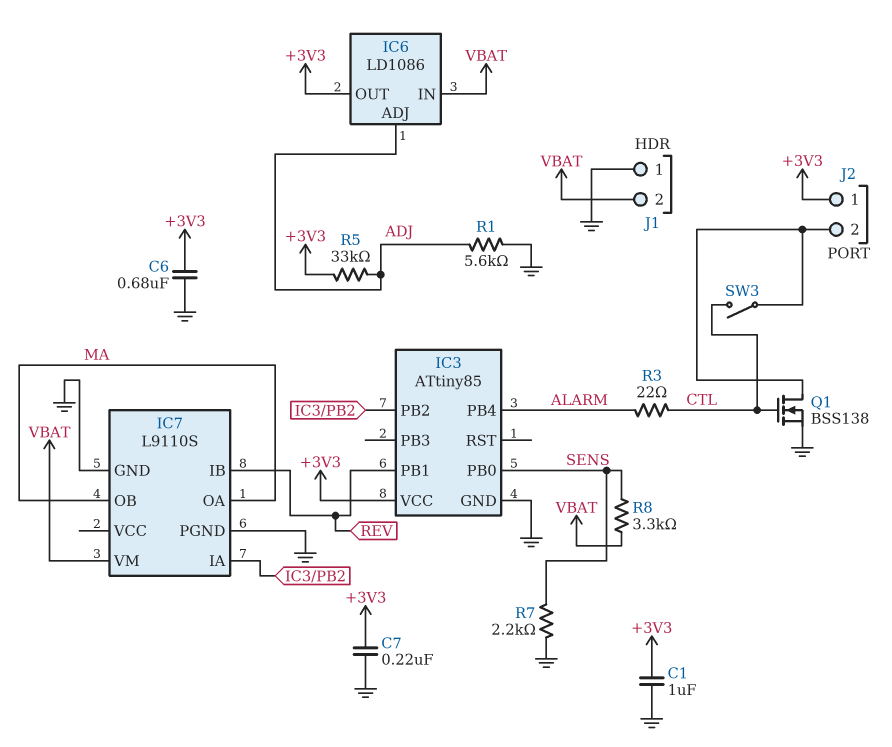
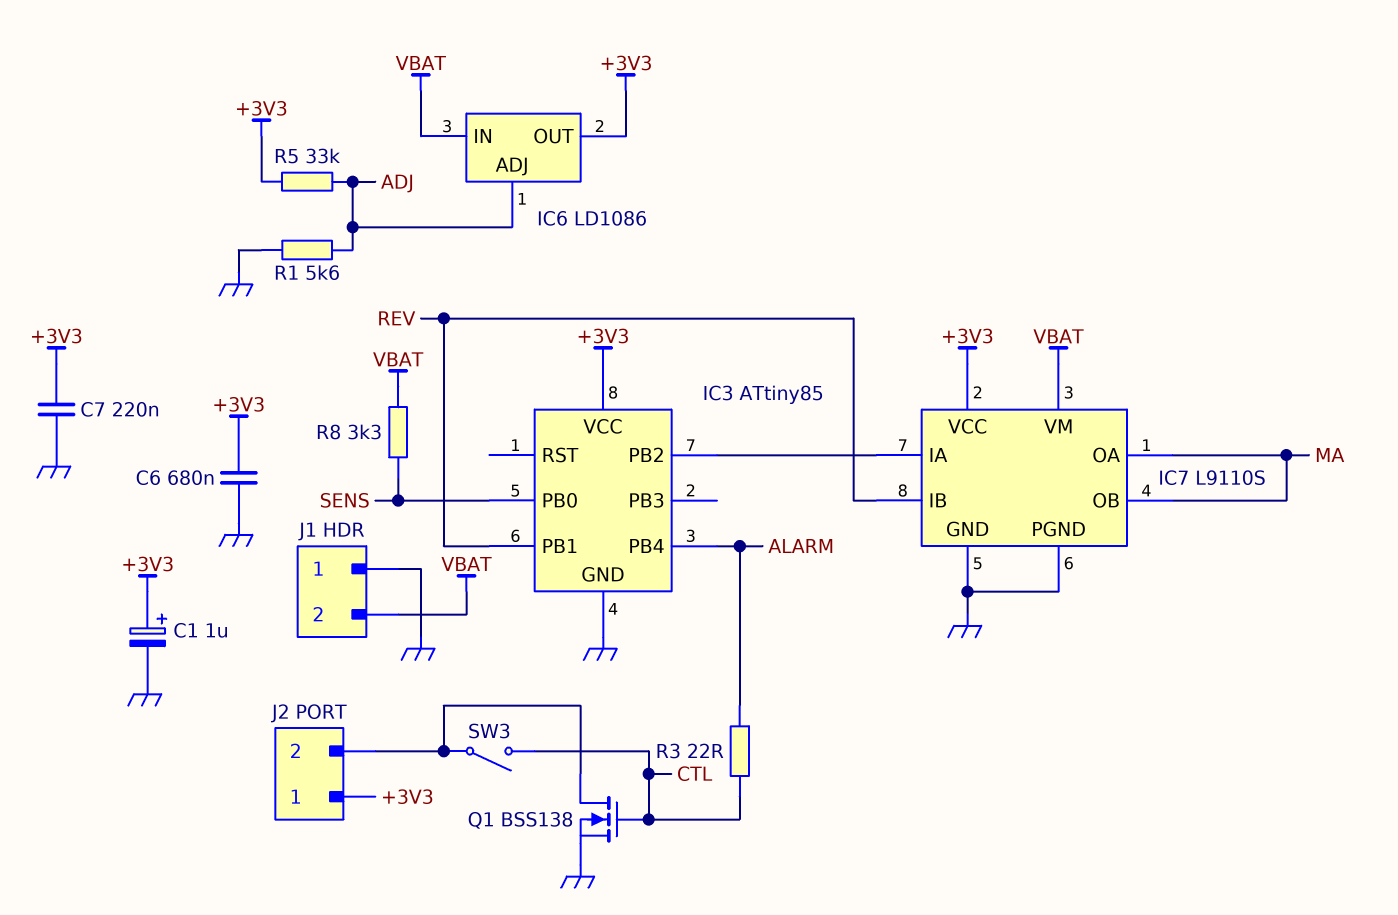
C1: 1uF (+3V3, GND) -> 1uF (plus +3V3, minus GND)
IC7 pin VCC: none -> +3V3
R7: 2.2k (GND, SENS) -> none

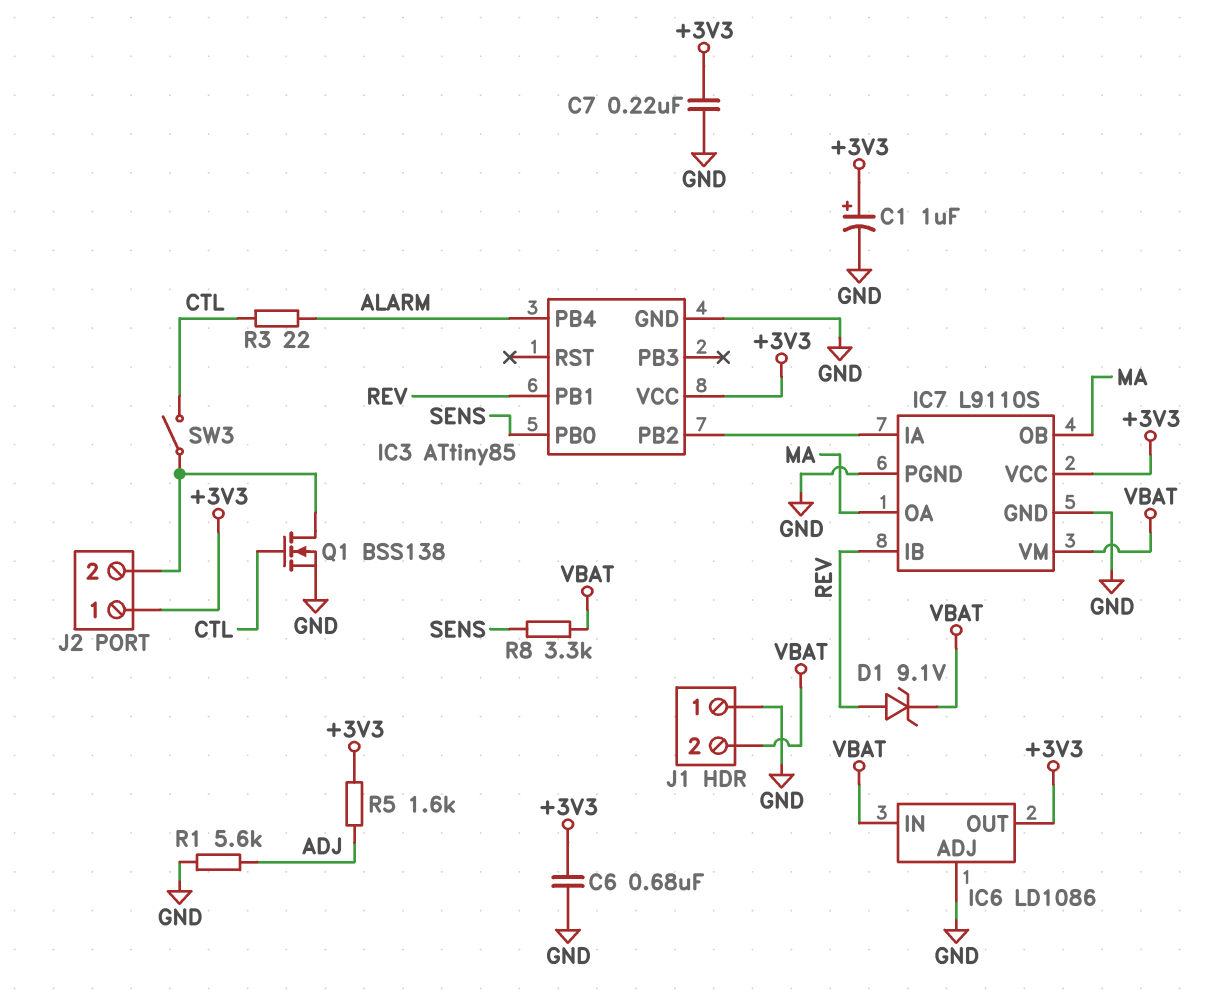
D1: none -> zener 9.1V (A REV, K VBAT)
IC6 pin ADJ: ADJ -> GND
R5: 33k (+3V3, ADJ) -> 1.6k (+3V3, ADJ)

